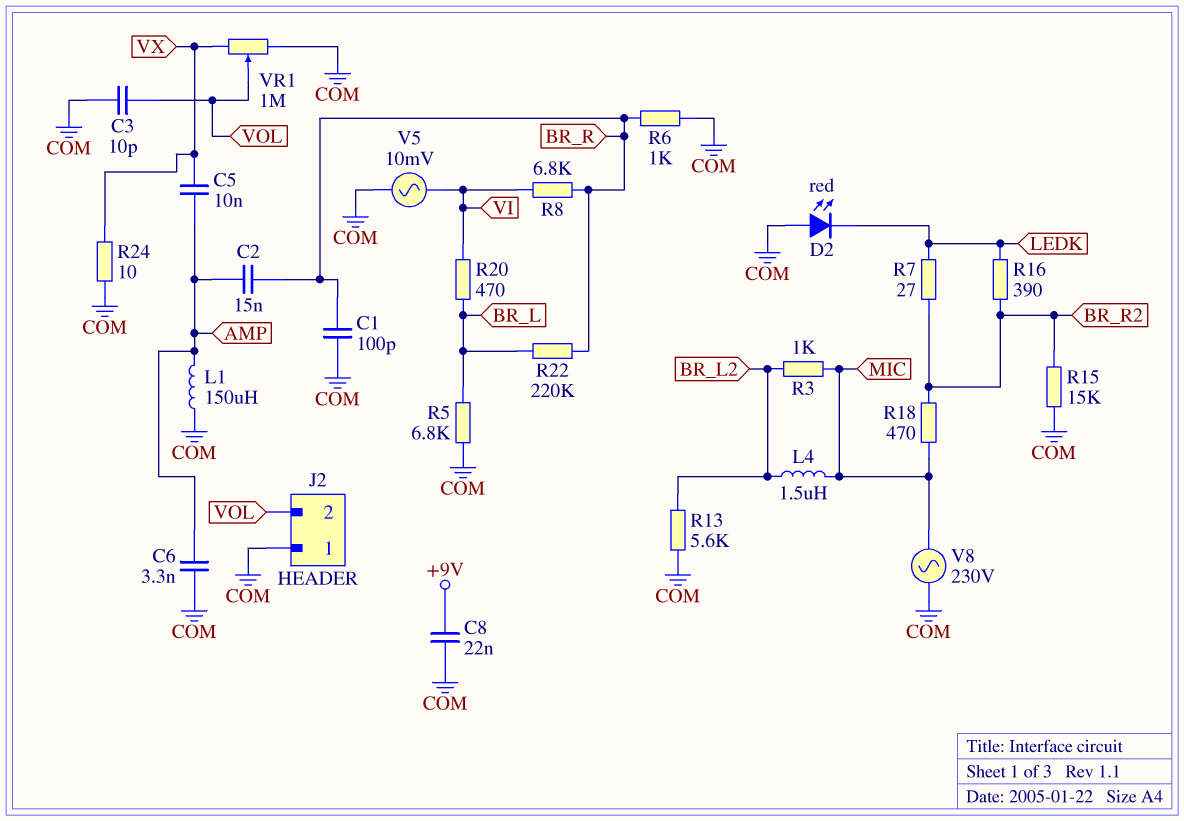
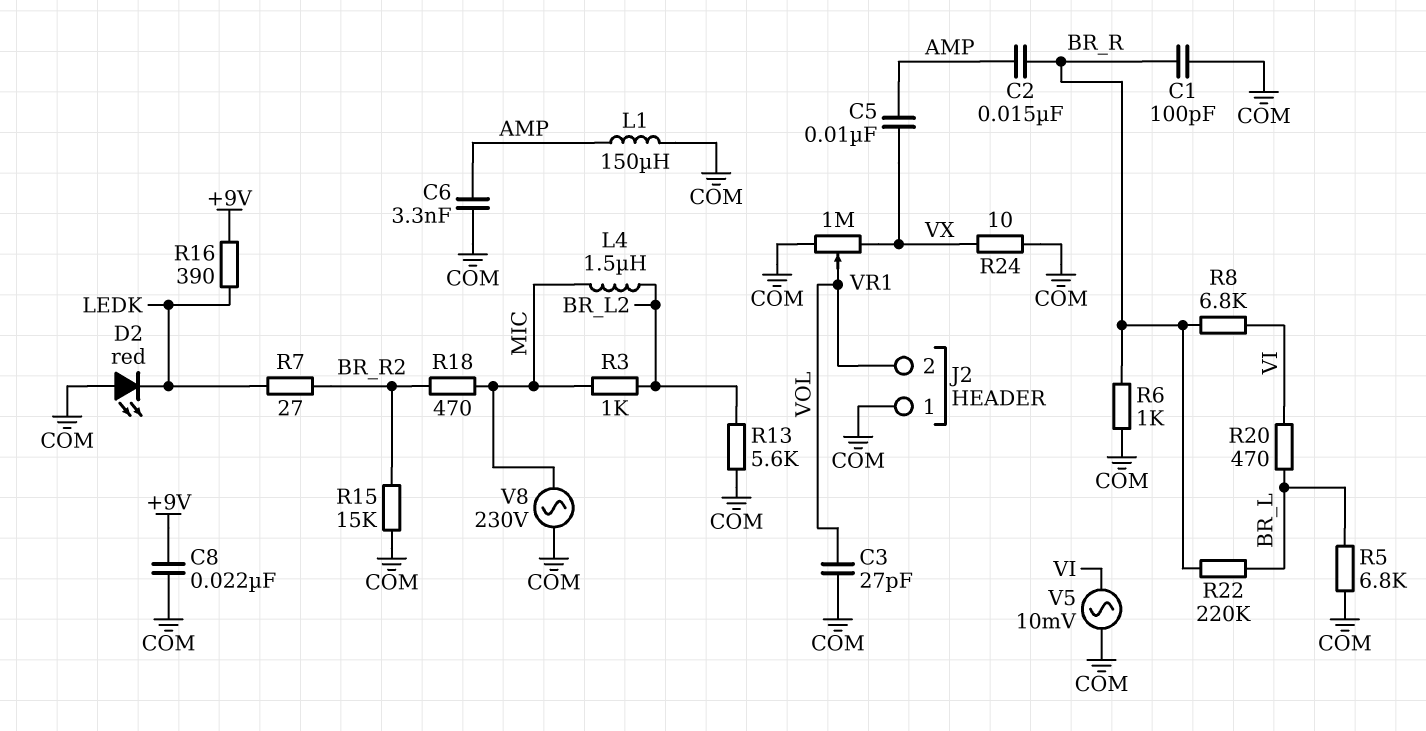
C3: 10pF (COM, VOL) -> 27pF (COM, VOL)
R16: 390 (BR_R2, LEDK) -> 390 (+9V, LEDK)

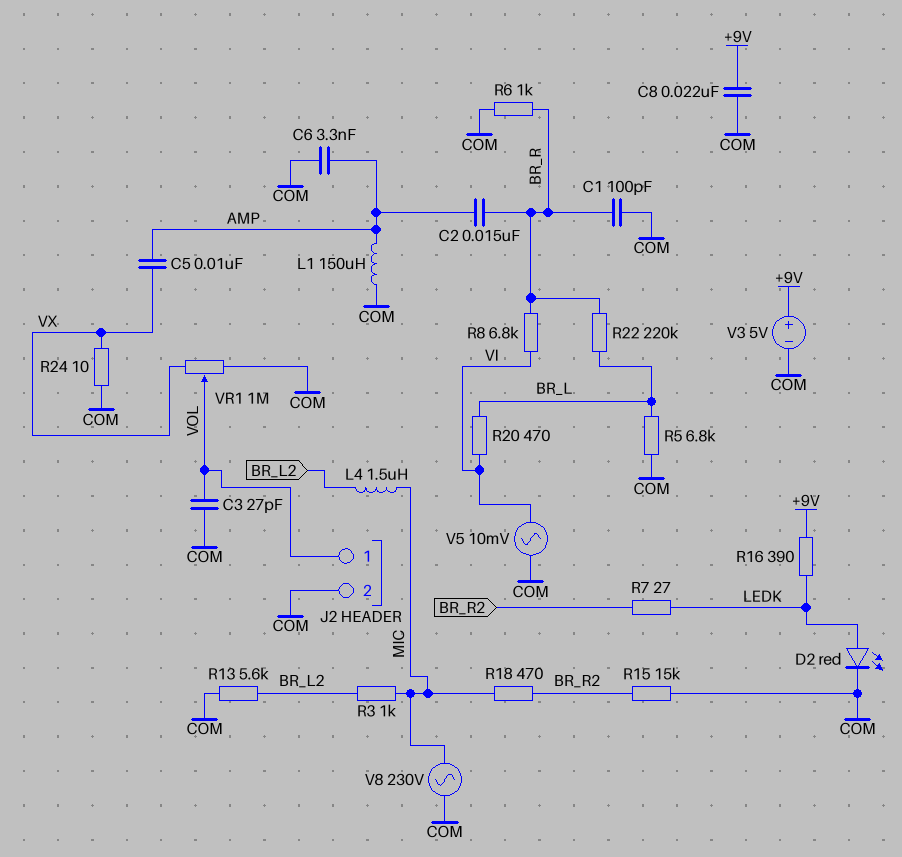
D2: LED red (A COM, K LEDK) -> LED red (A LEDK, K COM)
J2 pin 1: COM -> VOL
J2 pin 2: VOL -> COM
V3: none -> 5V (plus +9V, minus COM)

